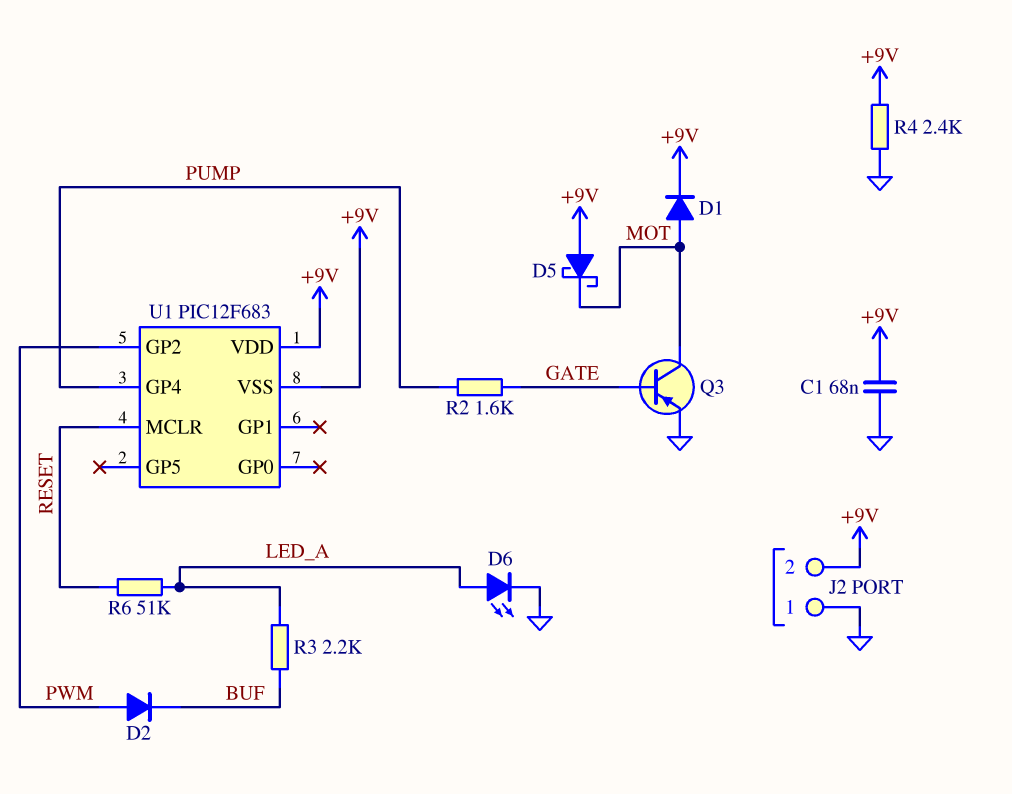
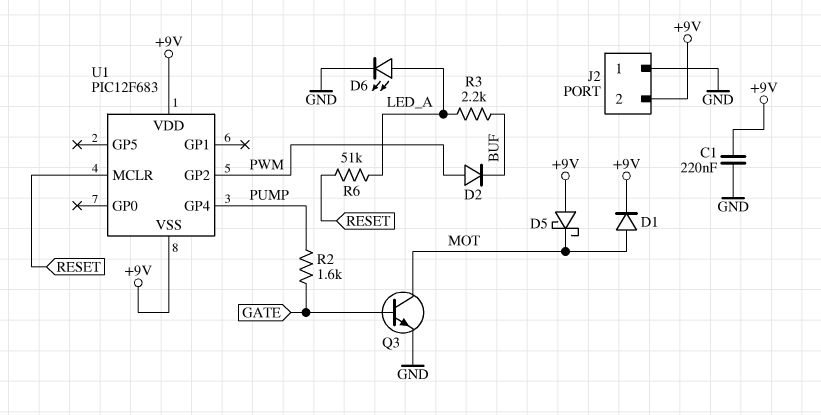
C1: 68nF (+9V, GND) -> 220nF (+9V, GND)
Q3: PNP (B GATE, C MOT, E GND) -> NPN (B GATE, C MOT, E GND)
R4: 2.4k (+9V, GND) -> none

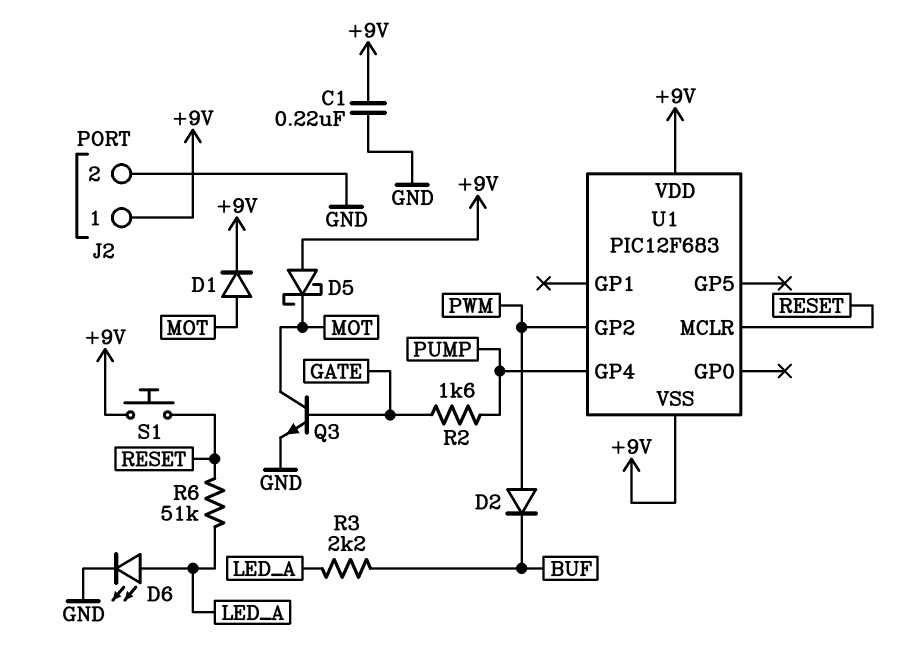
J2 pin 1: GND -> +9V
J2 pin 2: +9V -> GND
S1: none -> button (+9V, RESET)

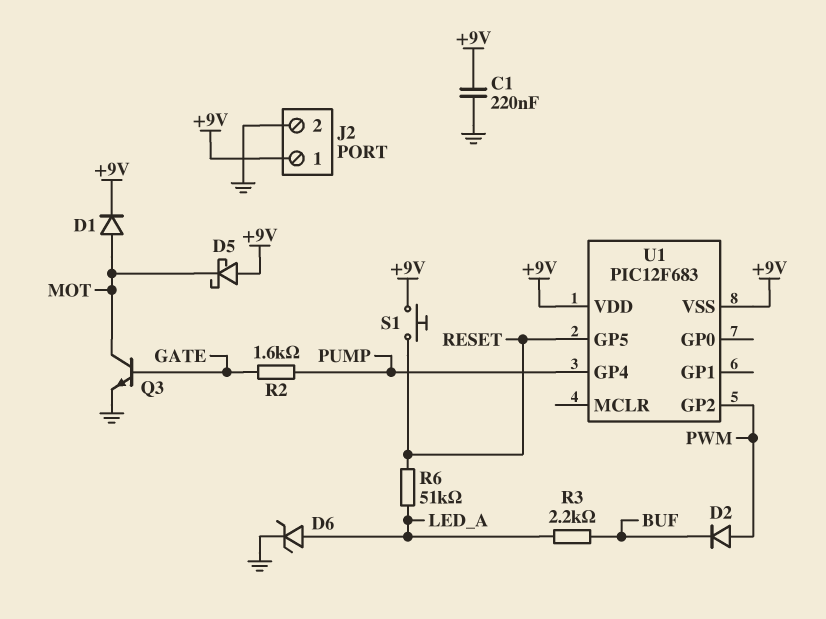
D6: LED (A LED_A, K GND) -> zener (A LED_A, K GND)
U1 pin GP5: none -> RESET
U1 pin MCLR: RESET -> none

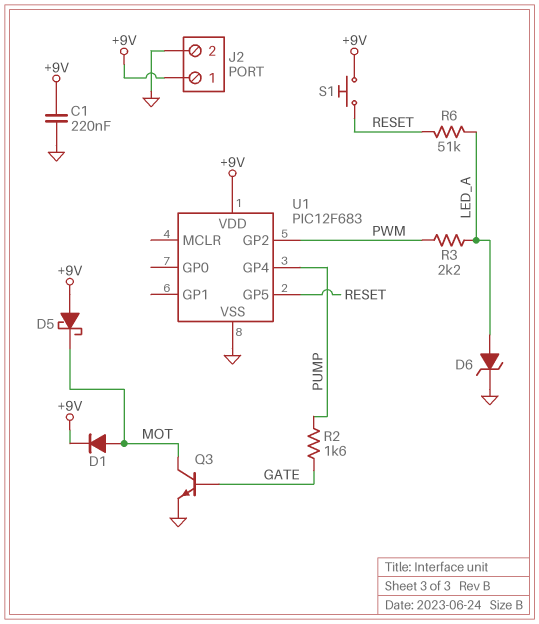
D2: diode (A PWM, K BUF) -> none
R3: 2.2k (BUF, LED_A) -> 2.2k (LED_A, PWM)
U1 pin VSS: +9V -> GND

